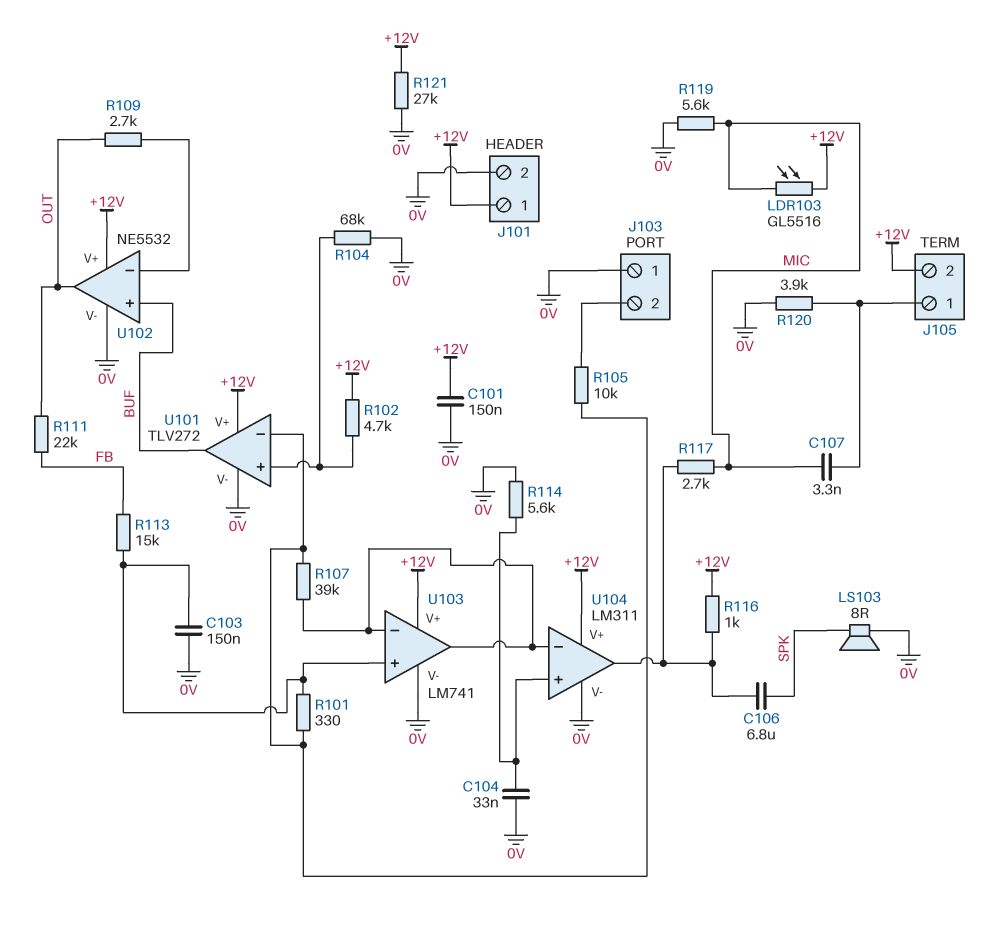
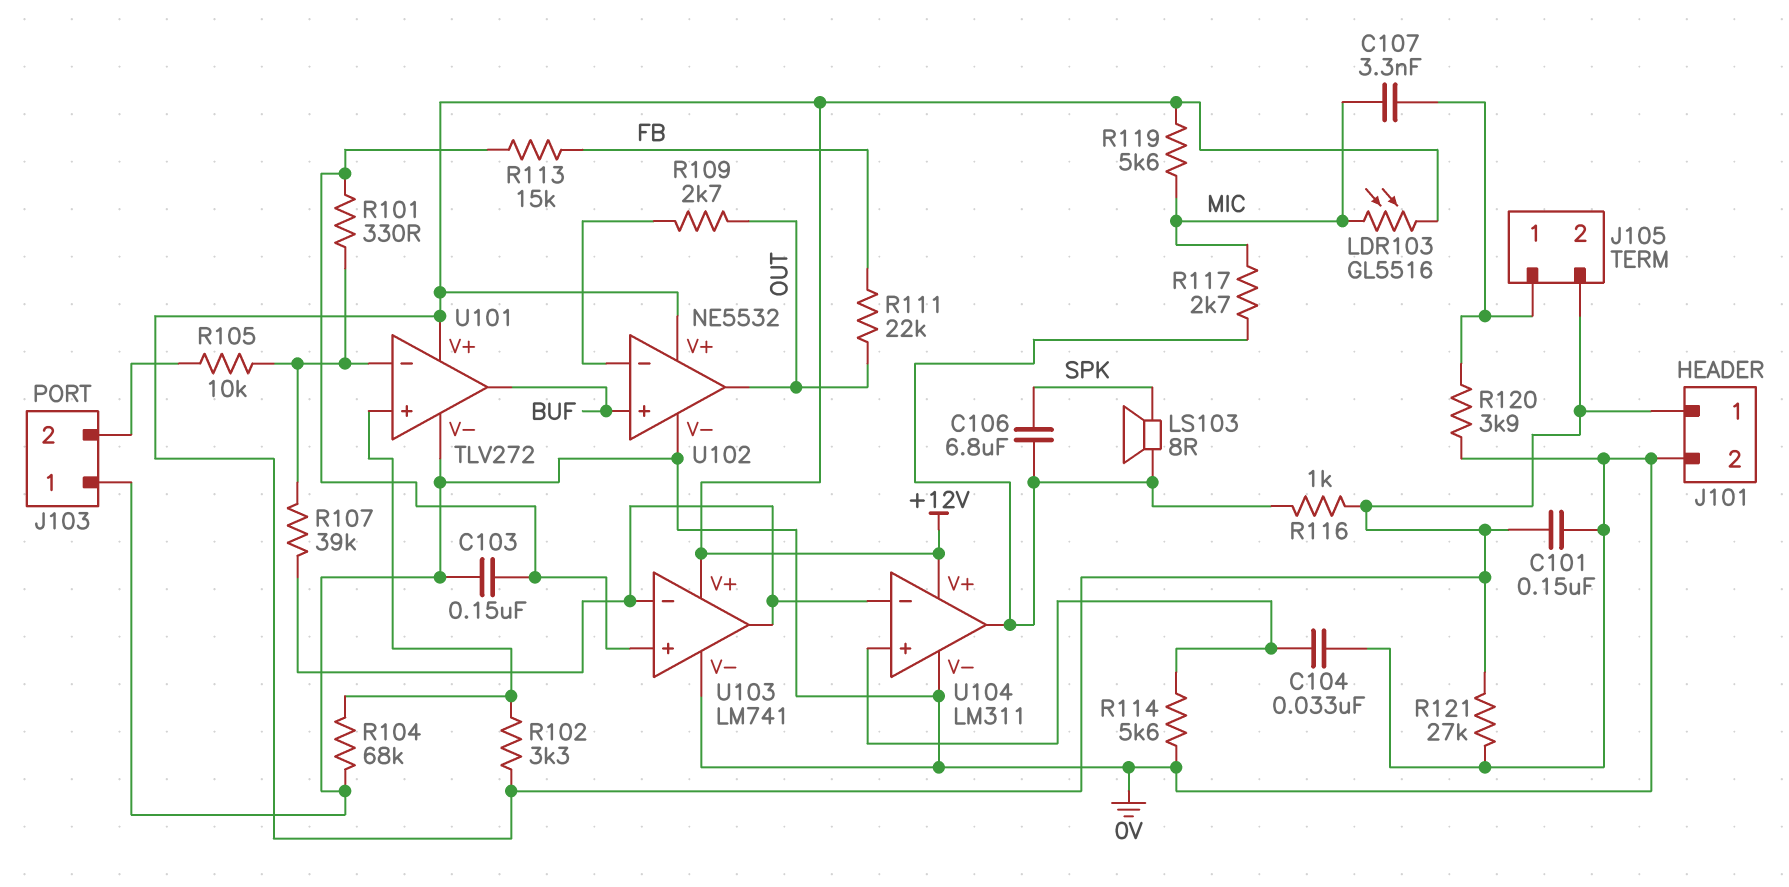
LS103: speaker 8R (0V, SPK) -> speaker 8R (SPK, U104/out)
R102: 4.7k (+12V, U101/in+) -> 3.3k (+12V, U101/in+)
R119: 5.6k (0V, MIC) -> 5.6k (+12V, MIC)

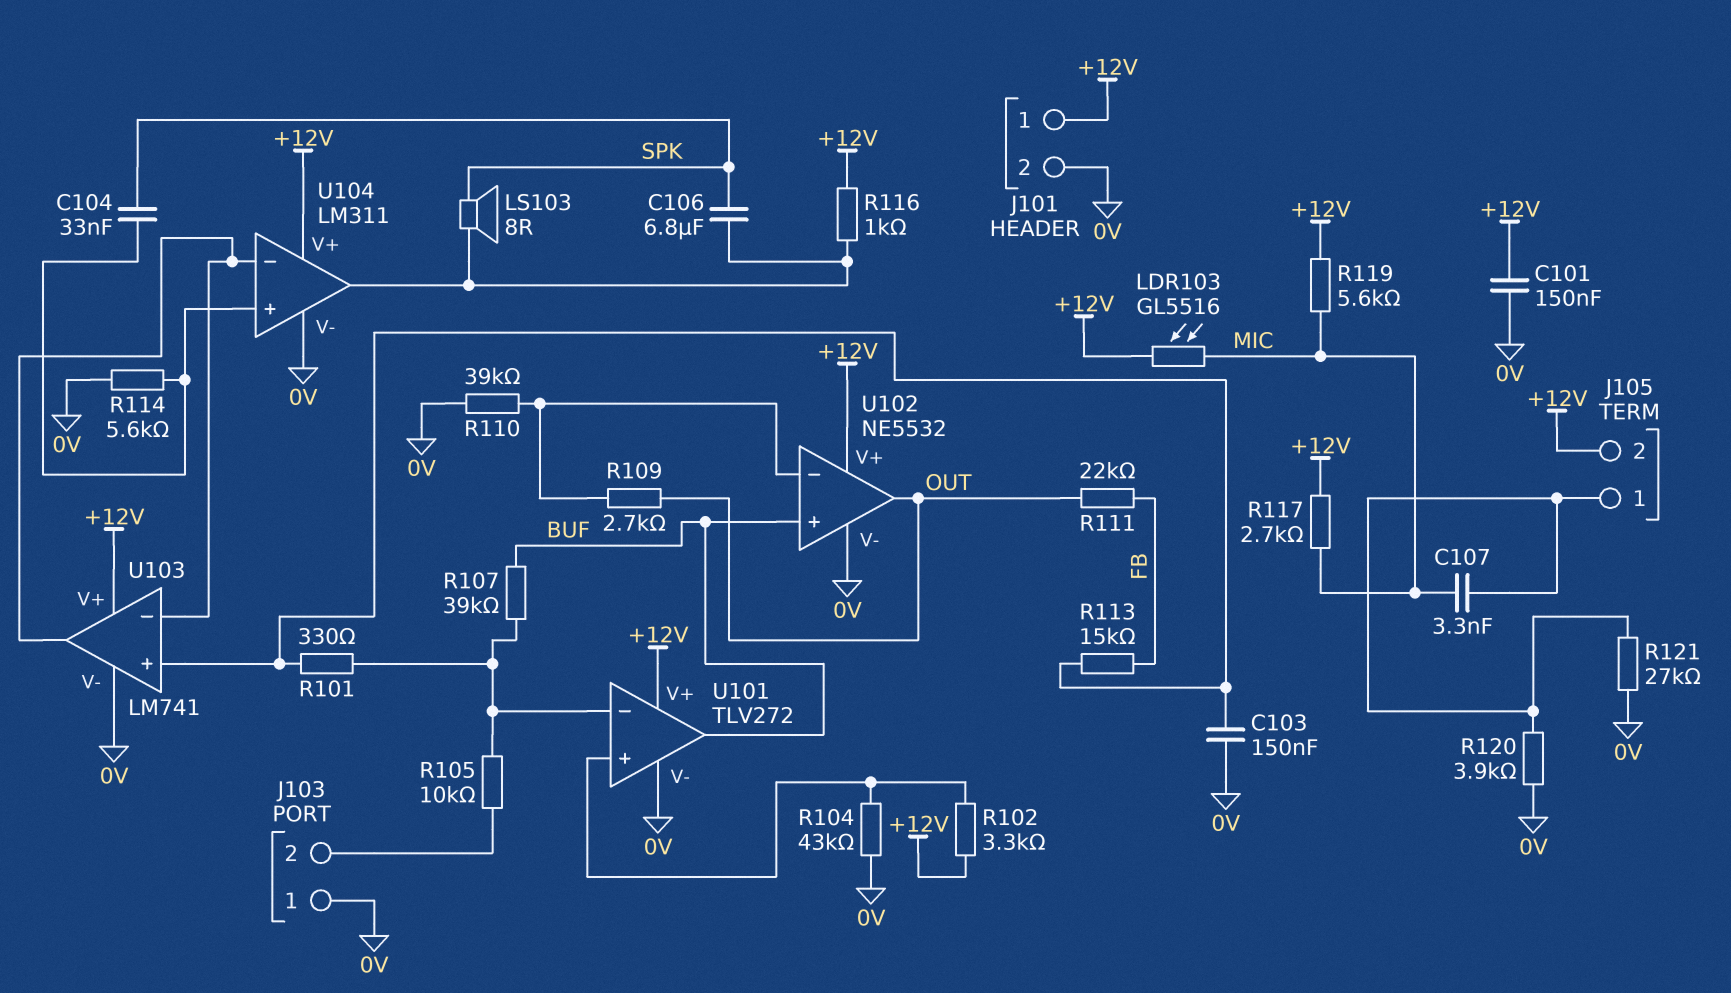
C104: 33nF (0V, U104/in+) -> 33nF (SPK, U104/in+)
R104: 68k (0V, U101/in+) -> 43k (0V, U101/in+)
R107: 39k (U101/in-, U103/in-) -> 39k (BUF, U101/in-)
R110: none -> 39k (0V, U102/in-)
R117: 2.7k (MIC, U104/out) -> 2.7k (+12V, MIC)
R121: 27k (+12V, 0V) -> 27k (0V, J105/1)

